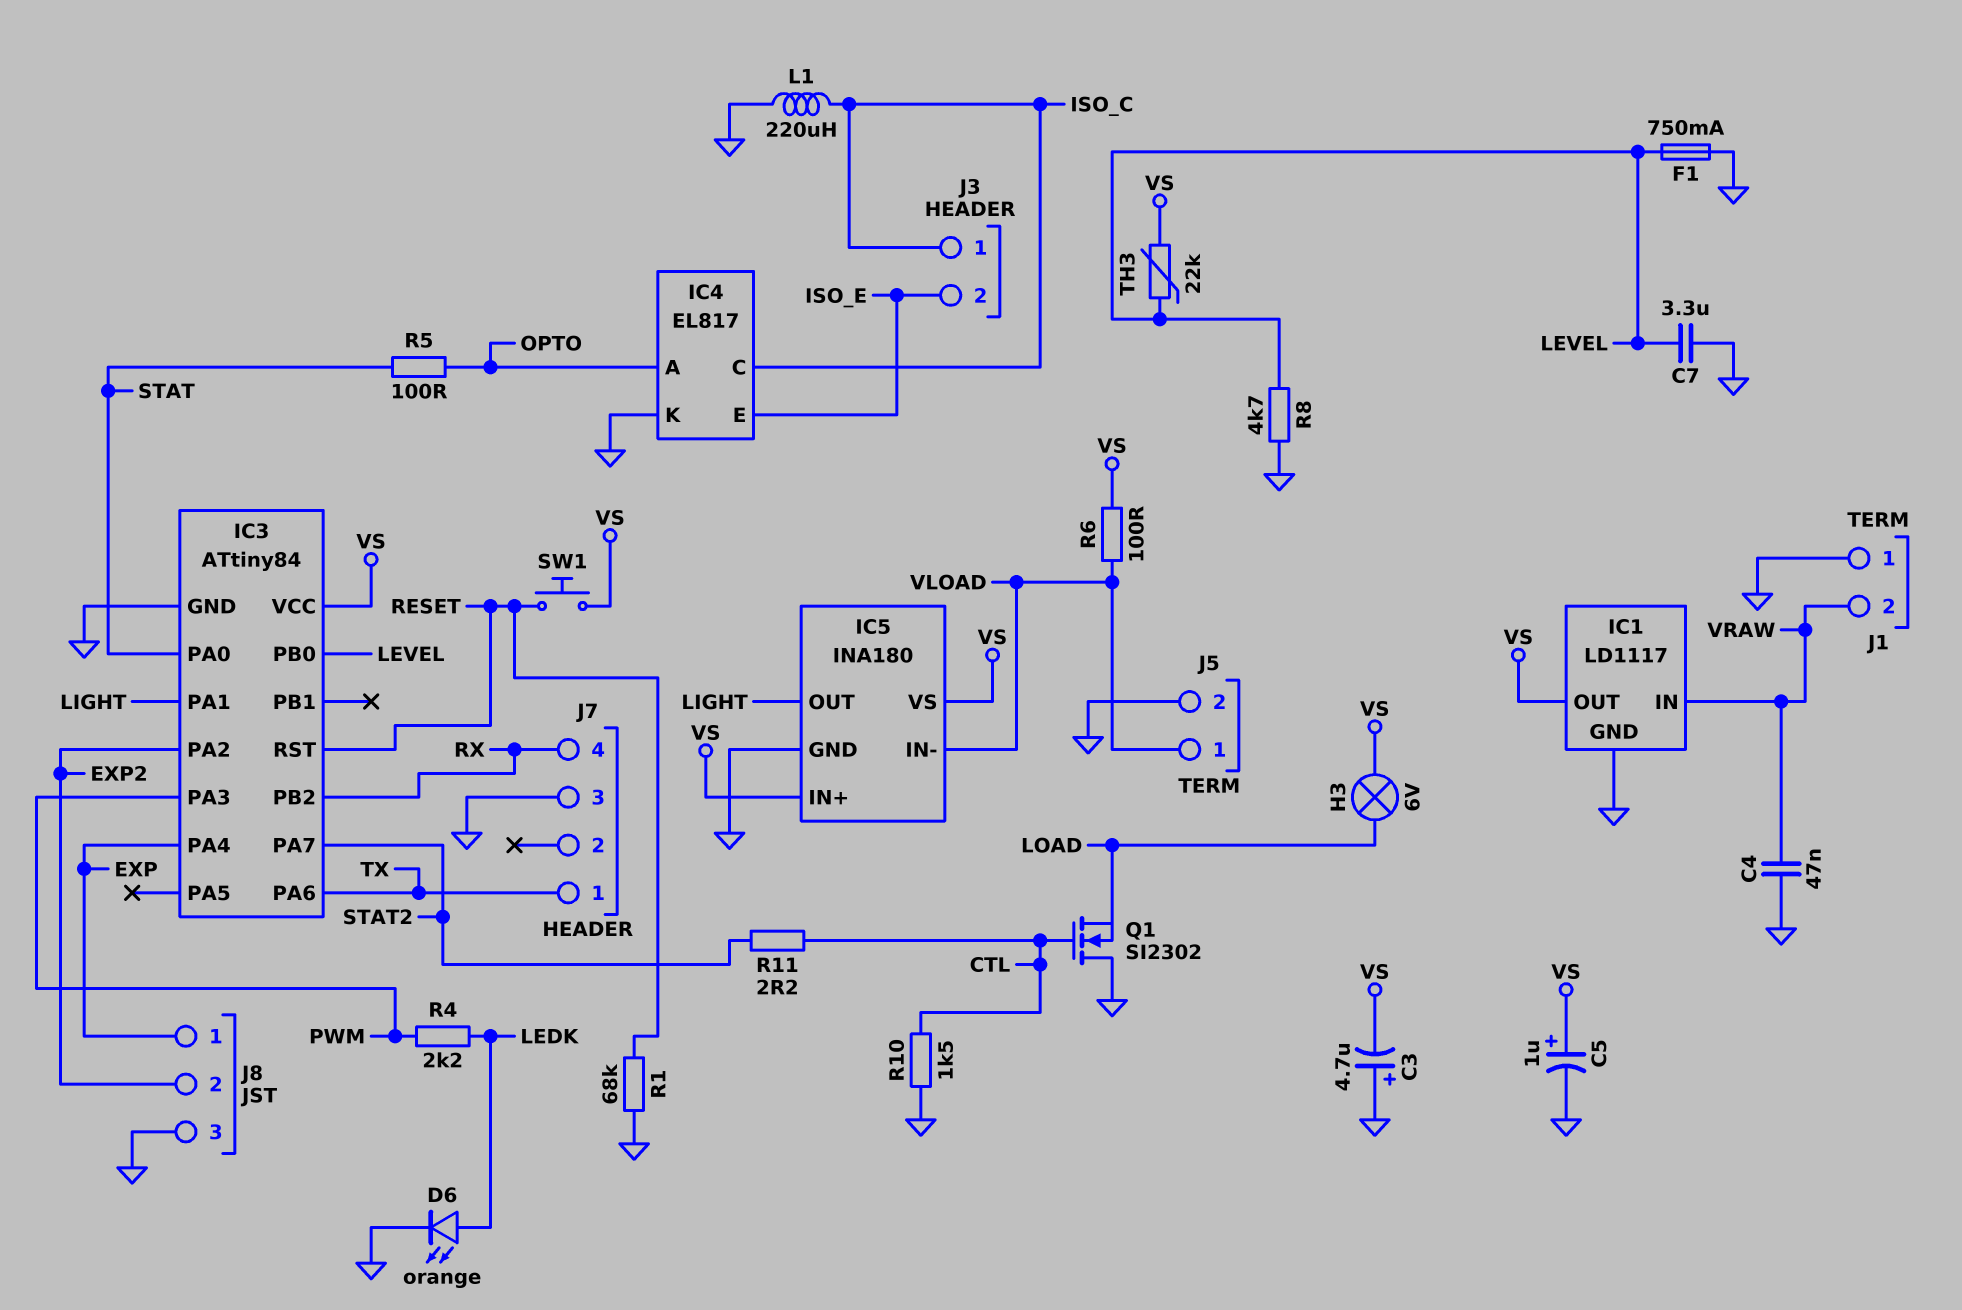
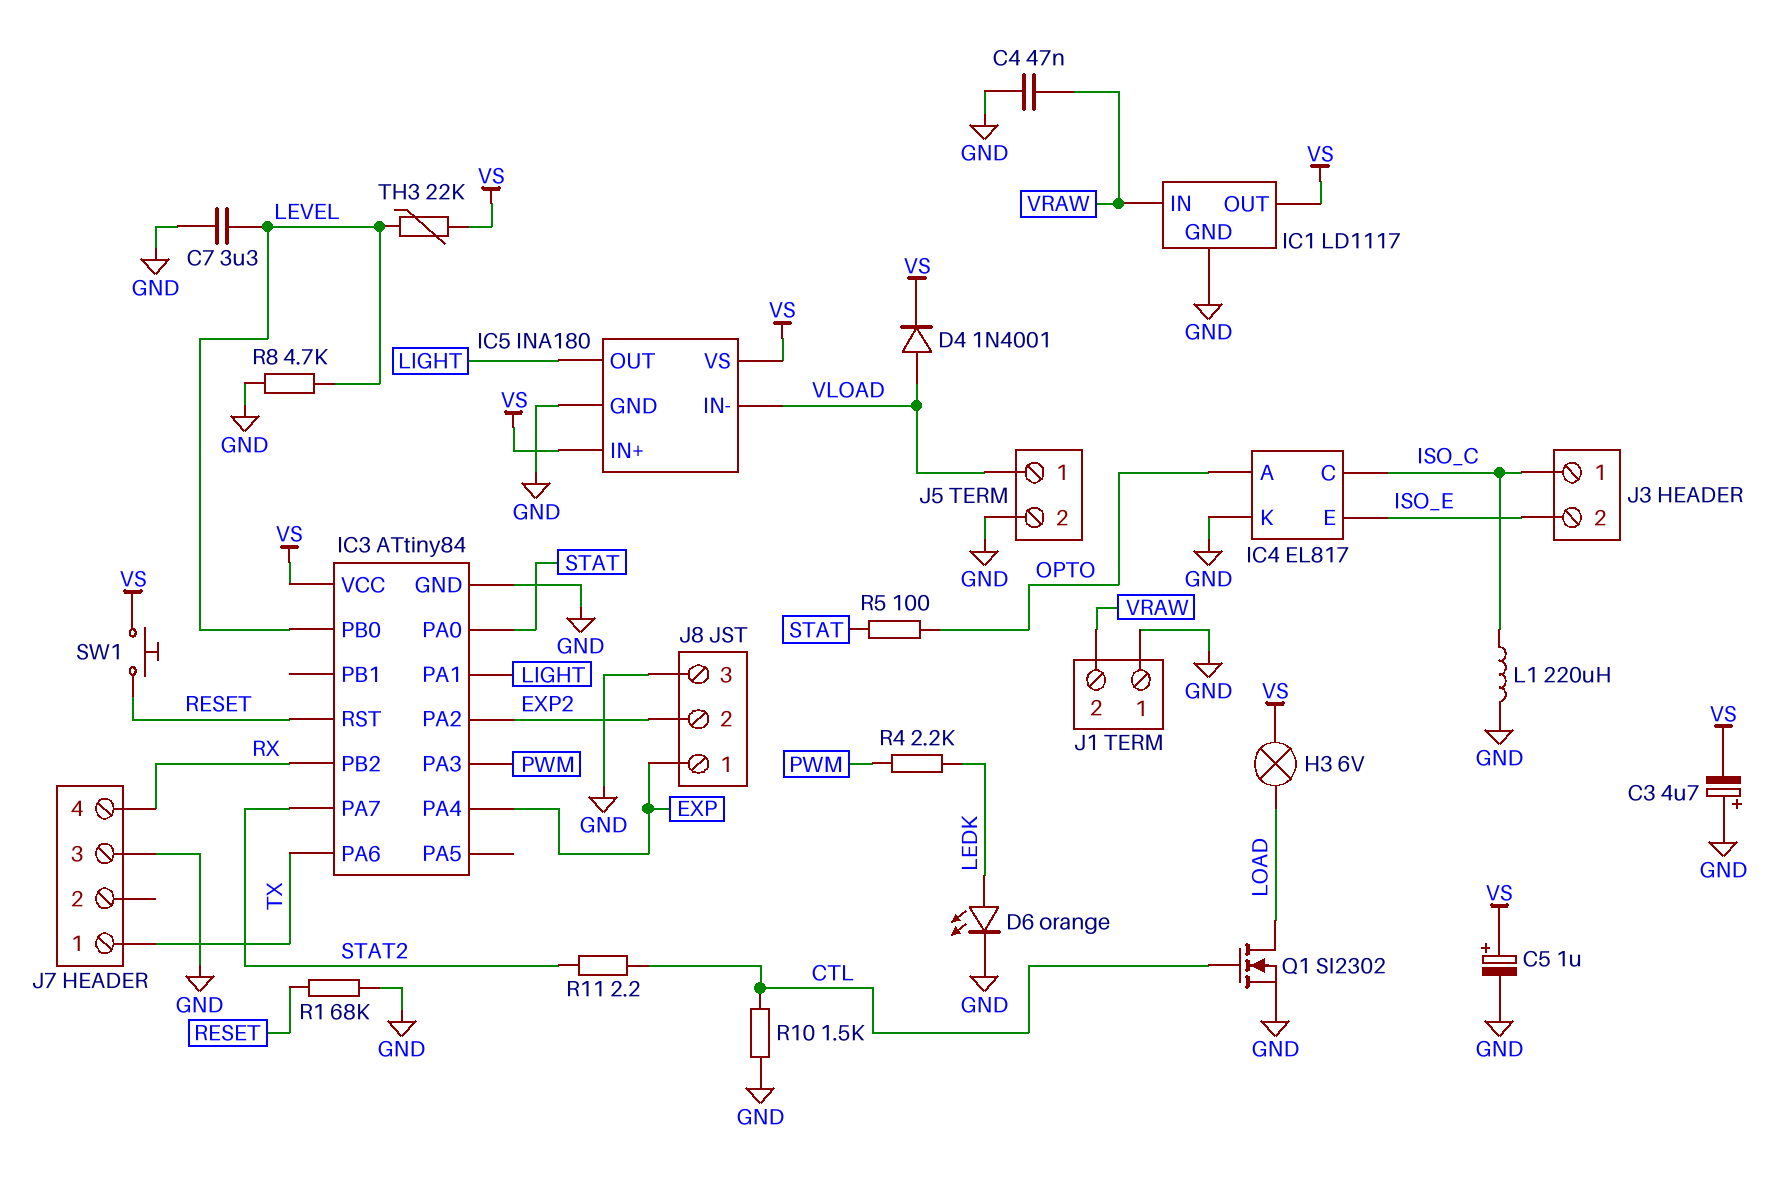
D4: none -> diode 1N4001 (A VLOAD, K VS)
F1: 750mA (GND, LEVEL) -> none
Q1: NMOS SI2302 (G CTL, D GND, S LOAD) -> NMOS SI2302 (G CTL, D LOAD, S GND)
R6: 100 (VLOAD, VS) -> none

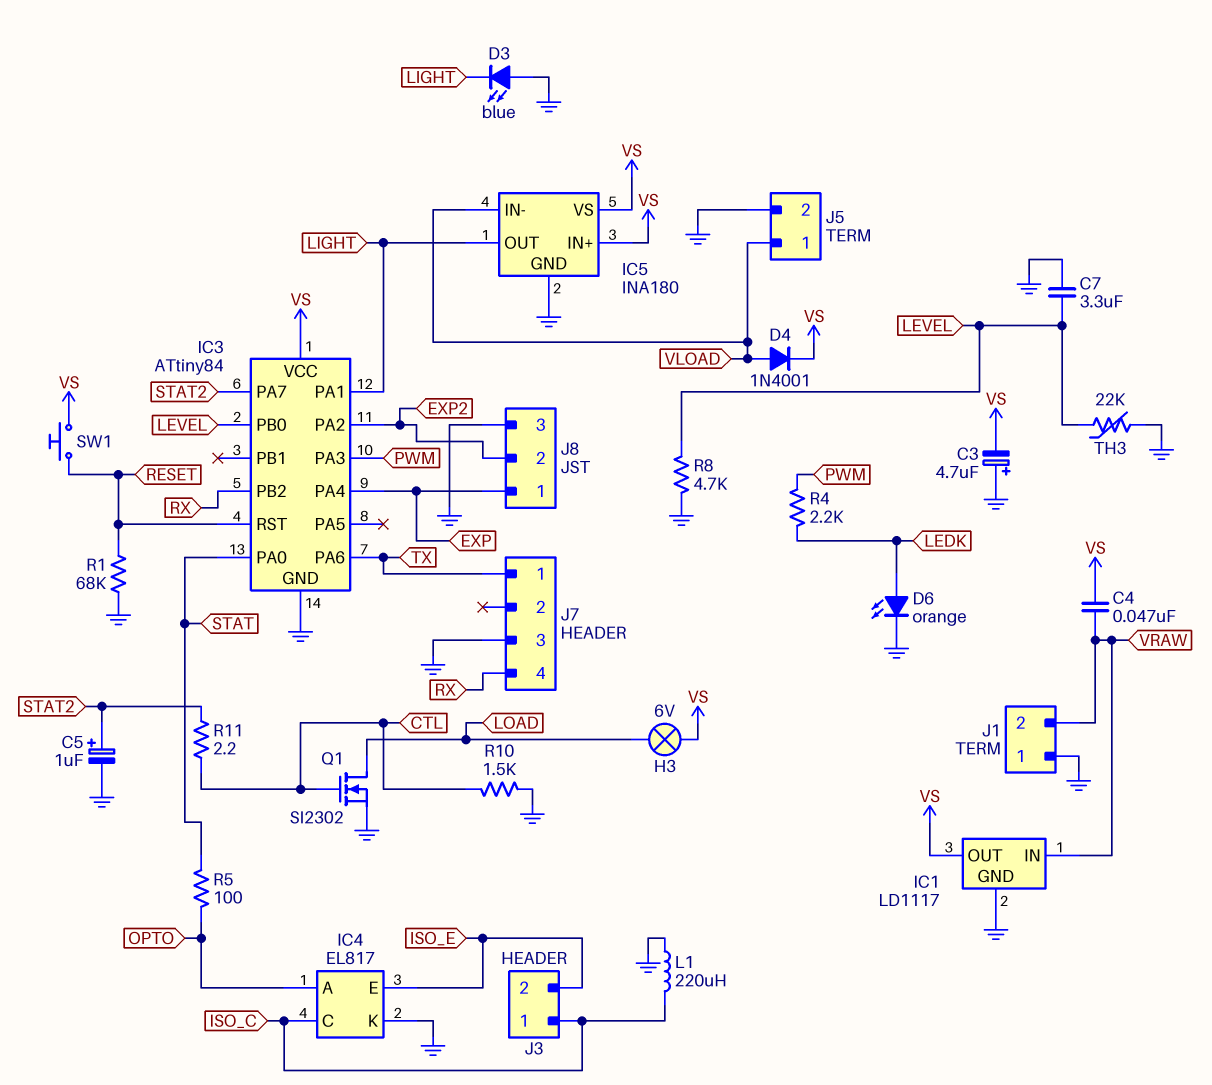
C4: 47nF (GND, VRAW) -> 47nF (VRAW, VS)
C5: 1uF (plus VS, minus GND) -> 1uF (plus STAT2, minus GND)
D3: none -> LED blue (A GND, K LIGHT)
TH3: 22k (LEVEL, VS) -> 22k (GND, LEVEL)

